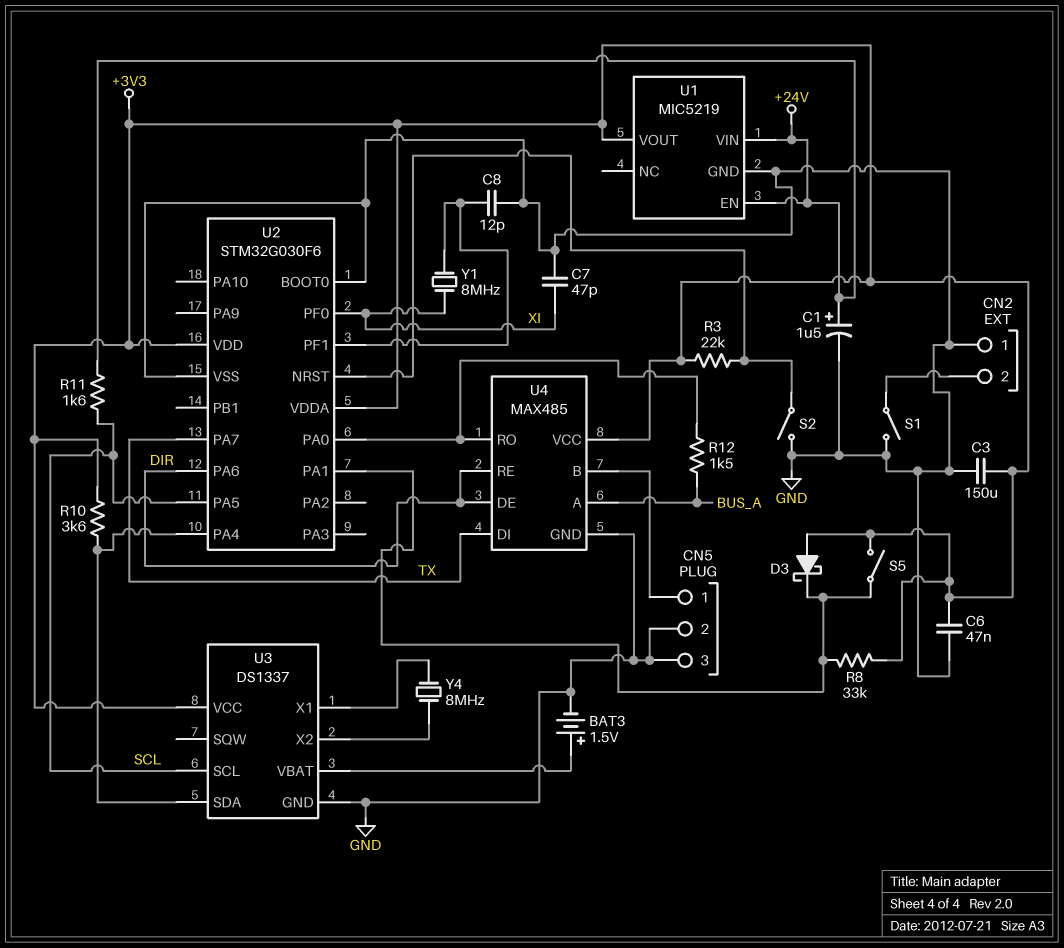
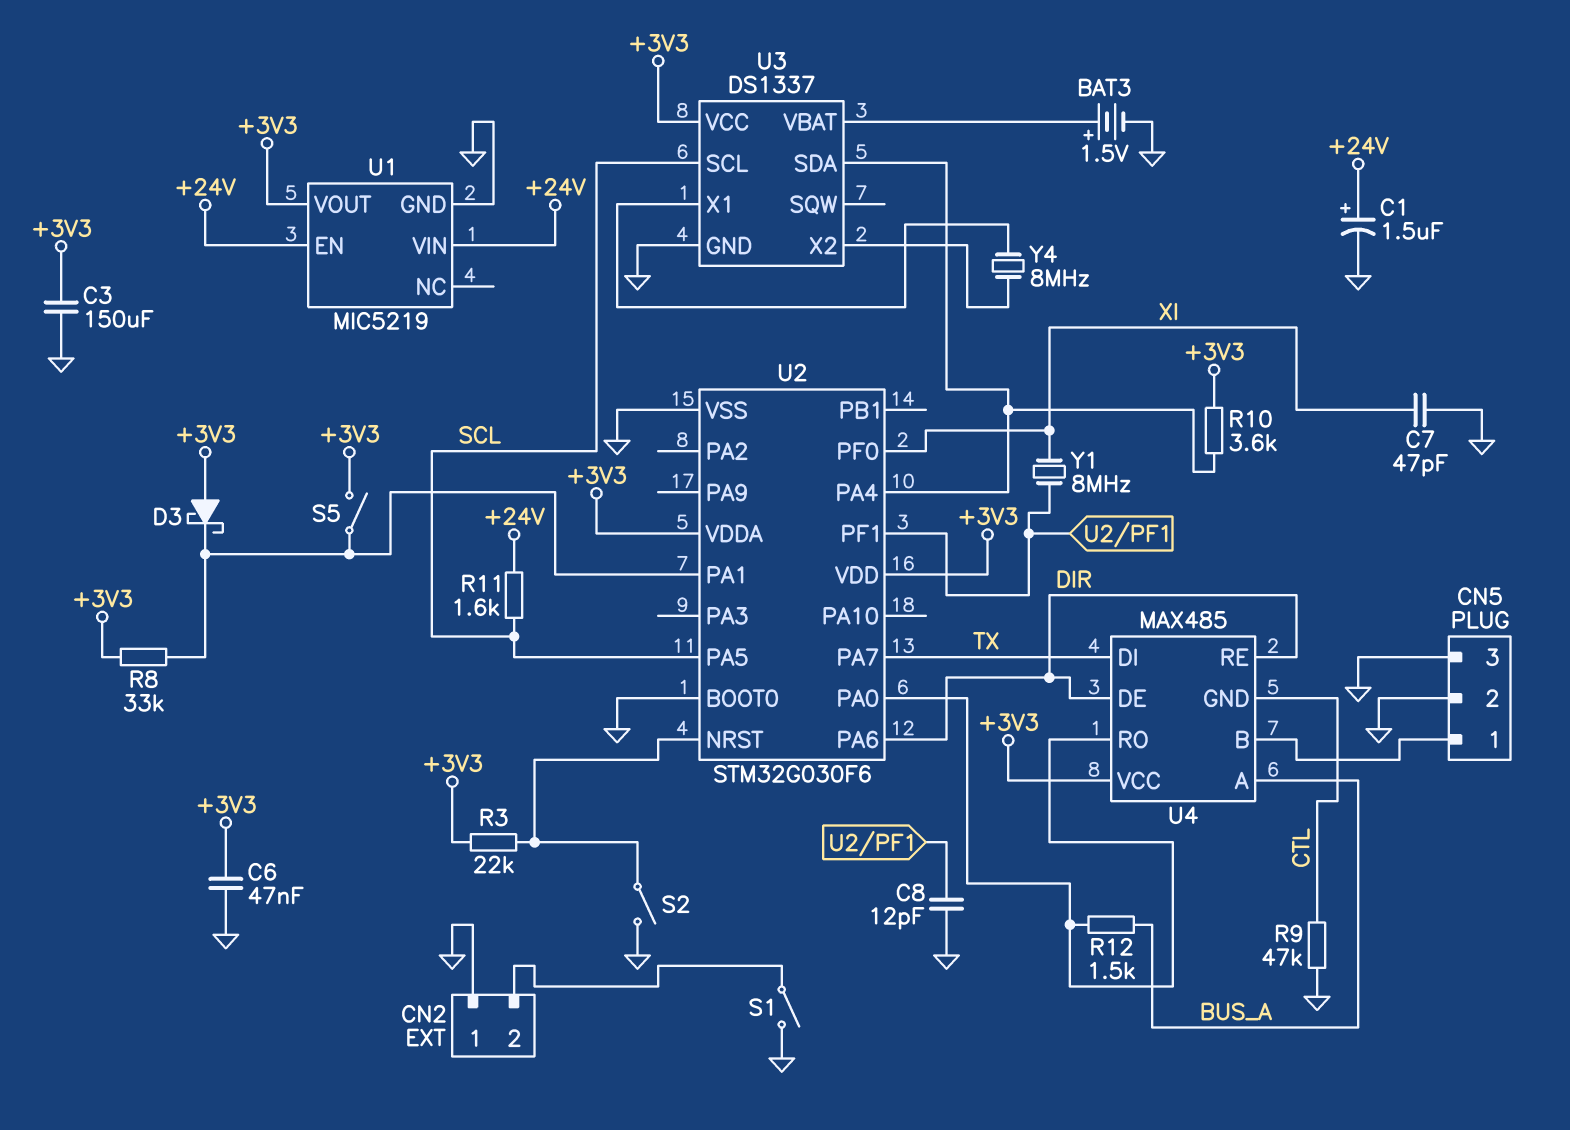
R9: none -> 47k (CTL, GND)
U4 pin GND: GND -> CTL

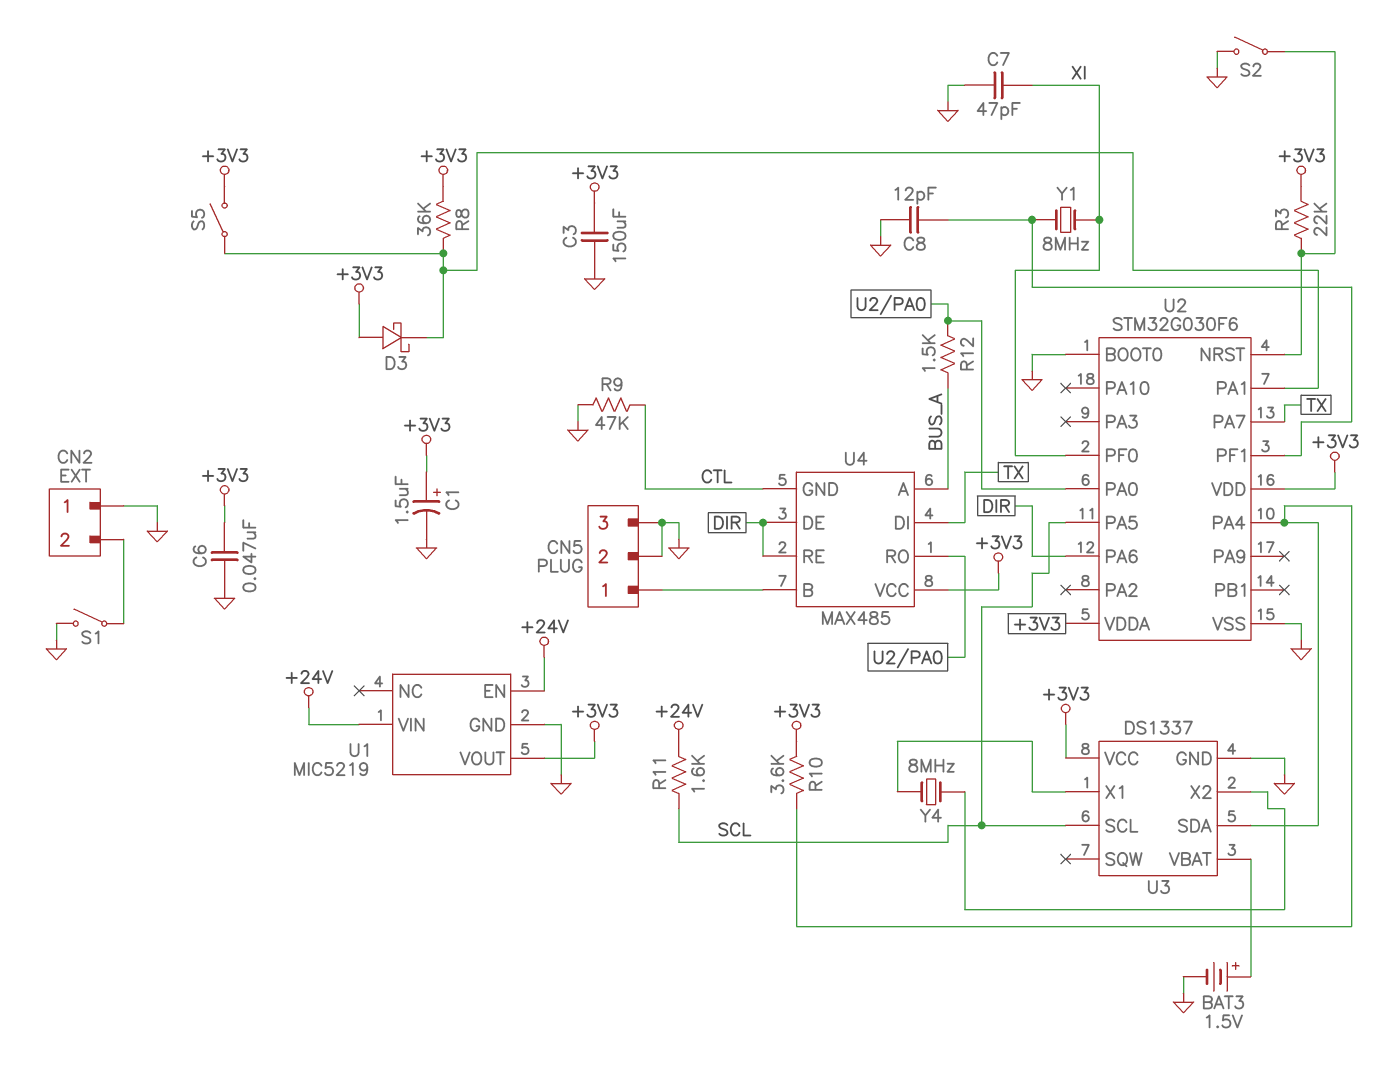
C1: 1.5uF (plus +24V, minus GND) -> 1.5uF (plus +3V3, minus GND)
R8: 33k (+3V3, U2/PA1) -> 36k (+3V3, U2/PA1)

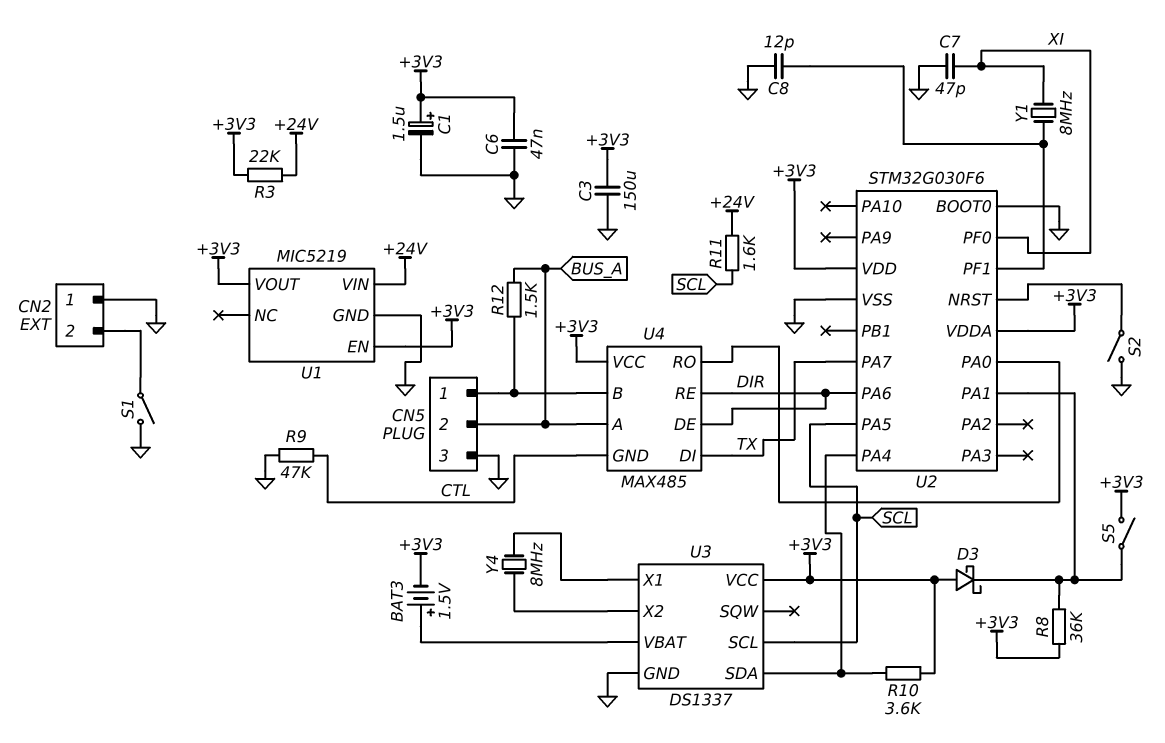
BAT3: 1.5V (plus U3/VBAT, minus GND) -> 1.5V (plus U3/VBAT, minus +3V3)
CN5 pin 2: GND -> BUS_A
R3: 22k (+3V3, U2/NRST) -> 22k (+3V3, +24V)
R12: 1.5k (BUS_A, U2/PA0) -> 1.5k (BUS_A, CN5/1)
U1 pin EN: +24V -> +3V3

